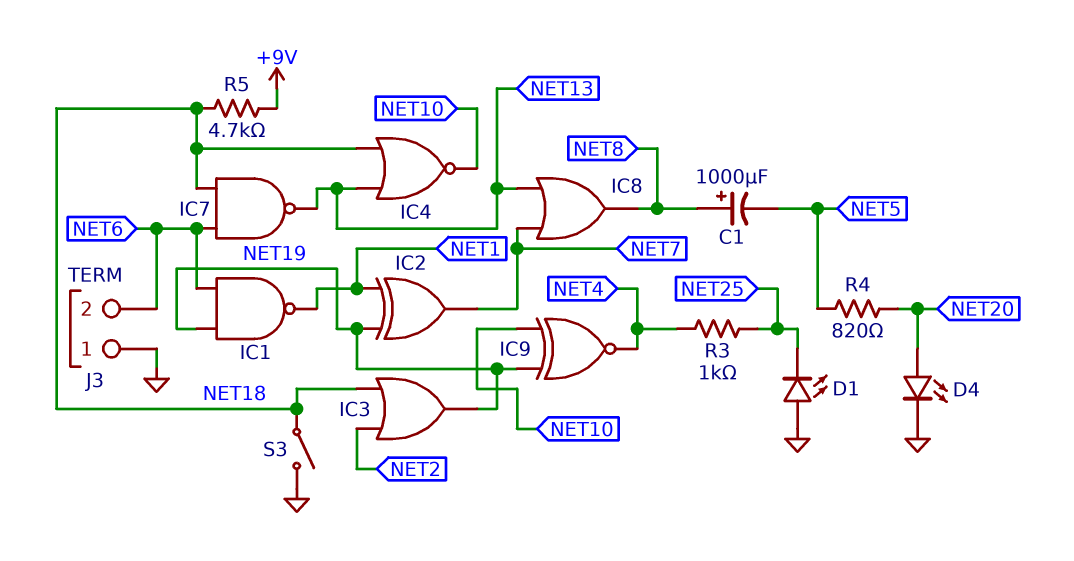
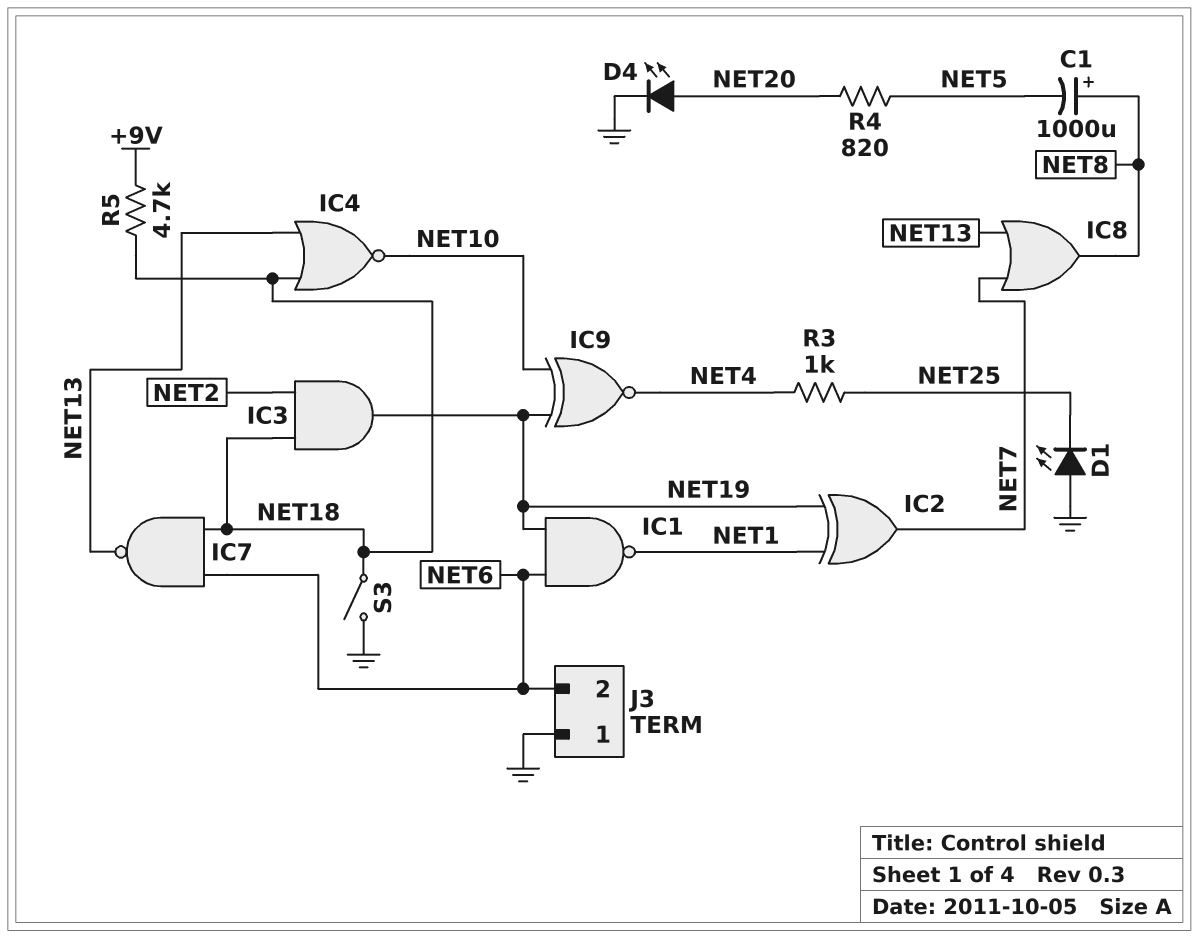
IC3: OR (in NET2, in NET18, out NET19) -> AND (in NET2, in NET18, out NET19)

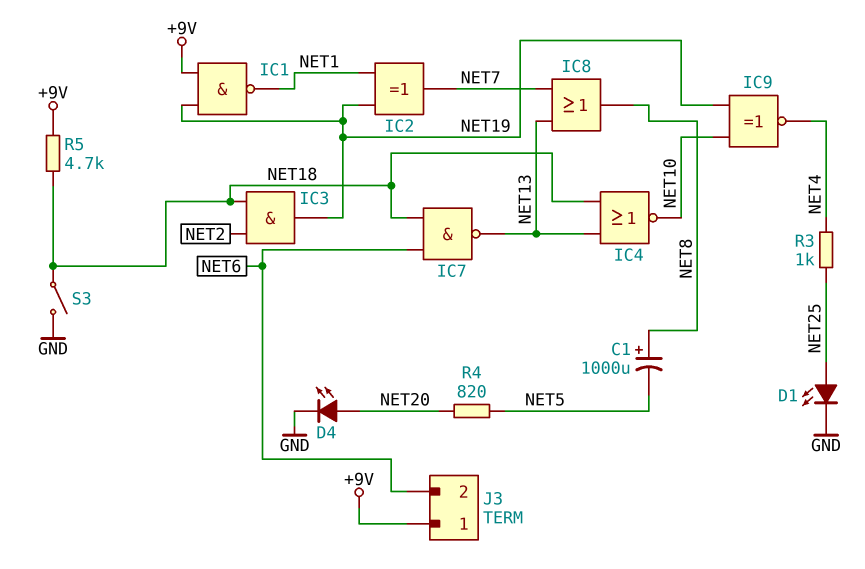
D1: LED (A GND, K NET25) -> LED (A NET25, K GND)
IC1: NAND (in NET6, in NET19, out NET1) -> NAND (in +9V, in NET19, out NET1)
J3 pin 1: GND -> +9V

